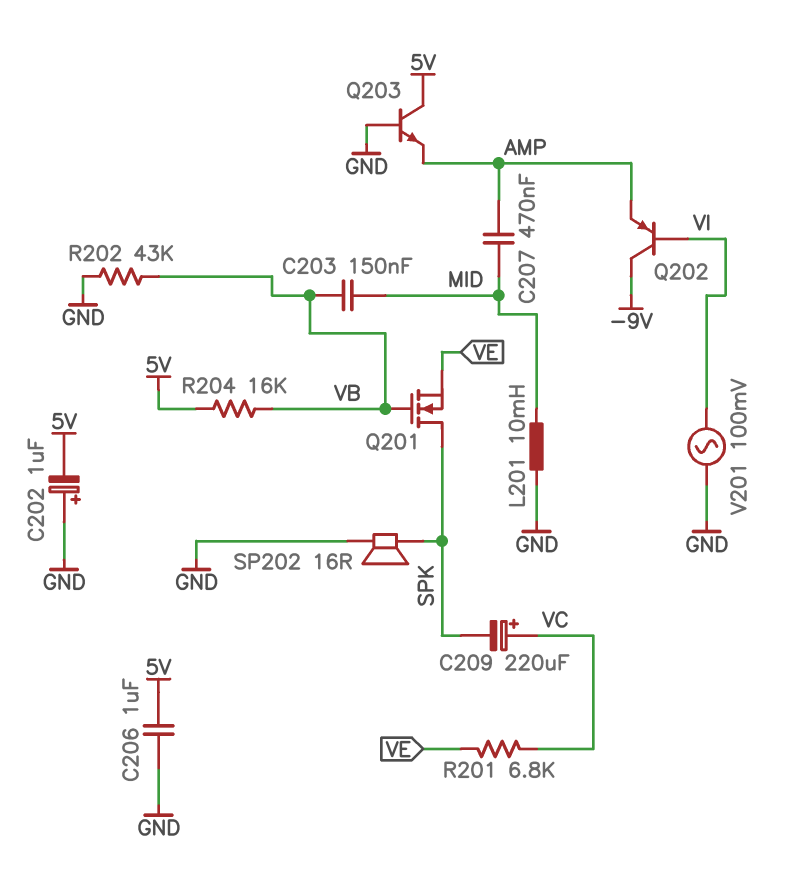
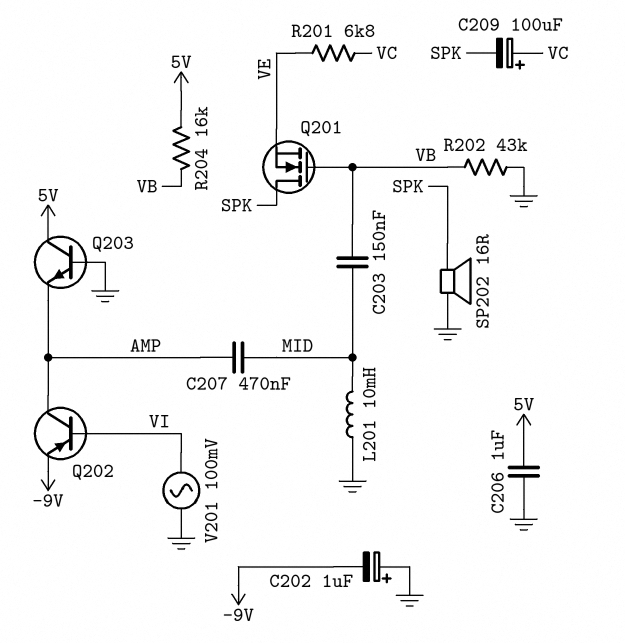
C202: 1uF (plus GND, minus 5V) -> 1uF (plus GND, minus -9V)
C209: 220uF (plus VC, minus SPK) -> 100uF (plus VC, minus SPK)
Q202: PNP (B VI, C -9V, E AMP) -> PNP (B VI, C AMP, E -9V)

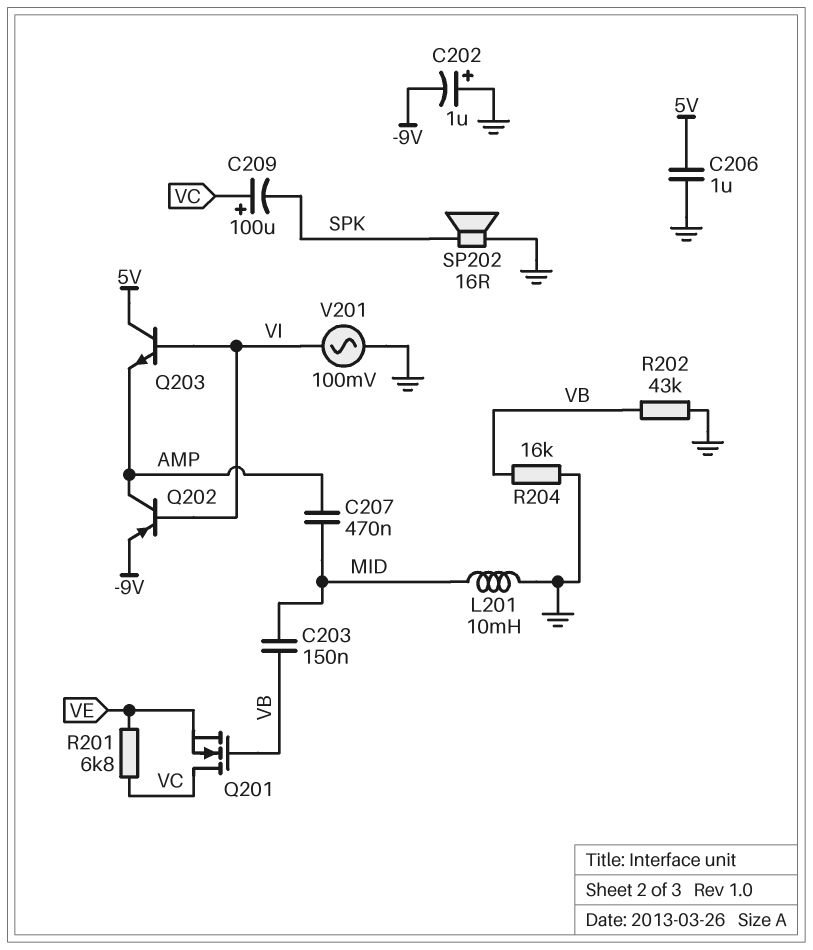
Q201: NMOS (G VB, D SPK, S VE) -> NMOS (G VB, D VC, S VE)
Q203: NPN (B GND, C 5V, E AMP) -> NPN (B VI, C 5V, E AMP)
R204: 16k (5V, VB) -> 16k (GND, VB)

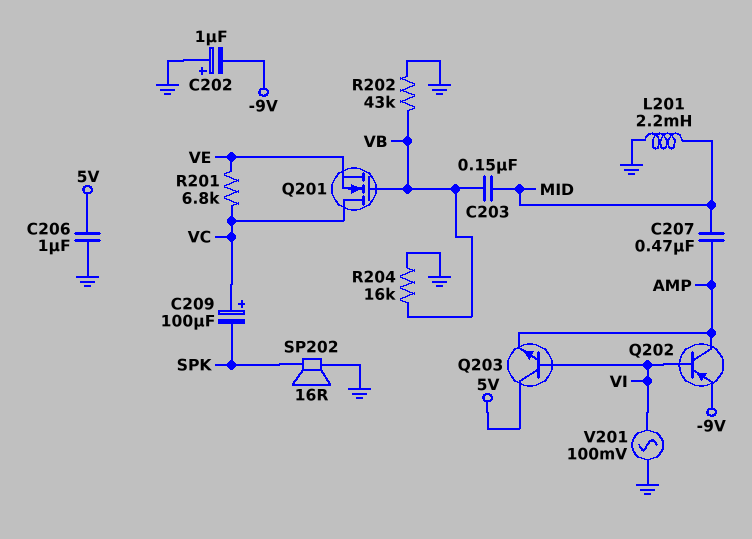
L201: 10mH (GND, MID) -> 2.2mH (GND, MID)

